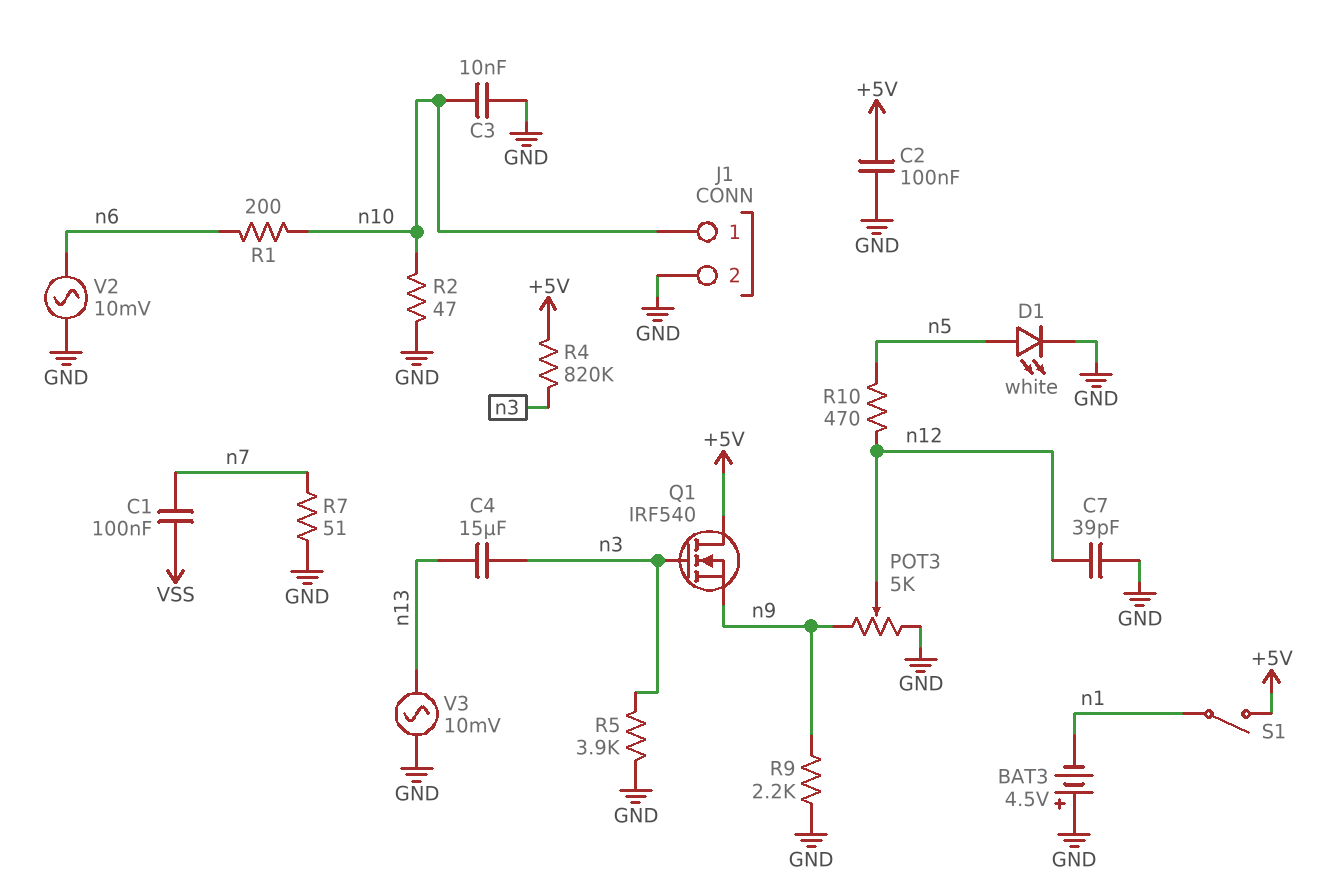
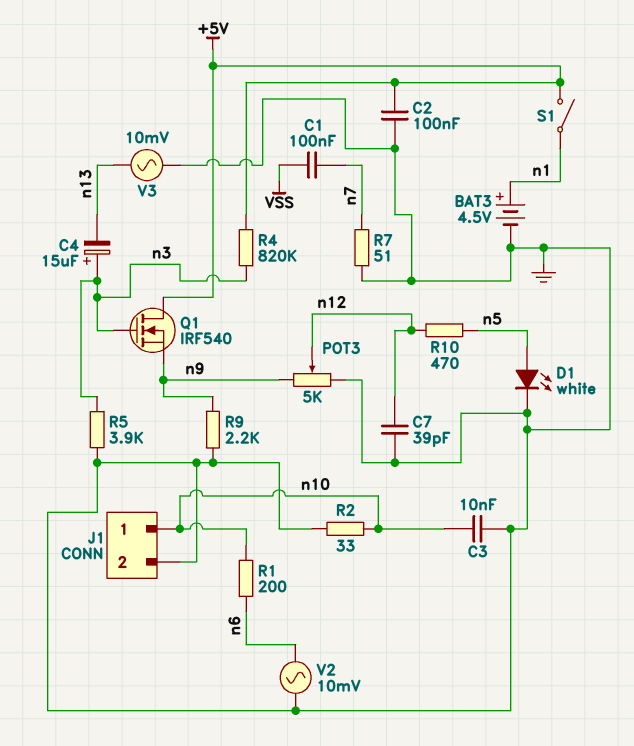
BAT3: 4.5V (plus GND, minus n1) -> 4.5V (plus n1, minus GND)
C4: 15uF (n3, n13) -> 15uF (plus n3, minus n13)
R2: 47 (GND, n10) -> 33 (GND, n10)

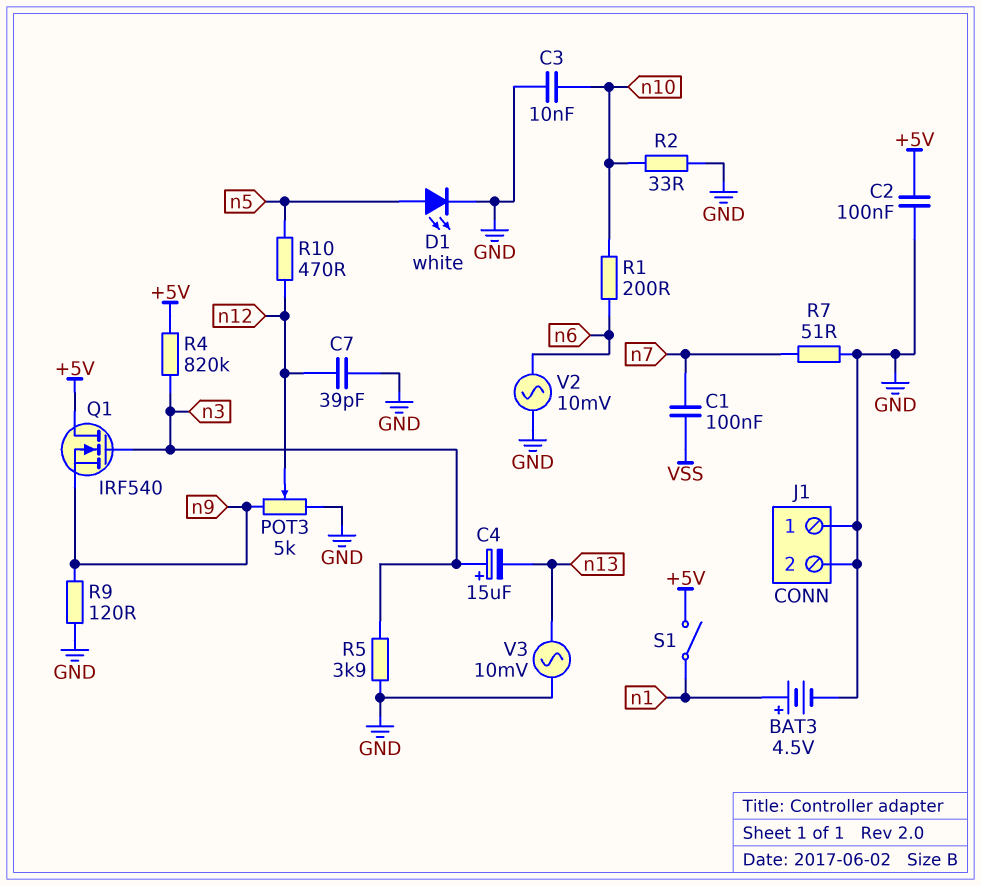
J1 pin 1: n10 -> GND
R9: 2.2k (GND, n9) -> 120 (GND, n9)

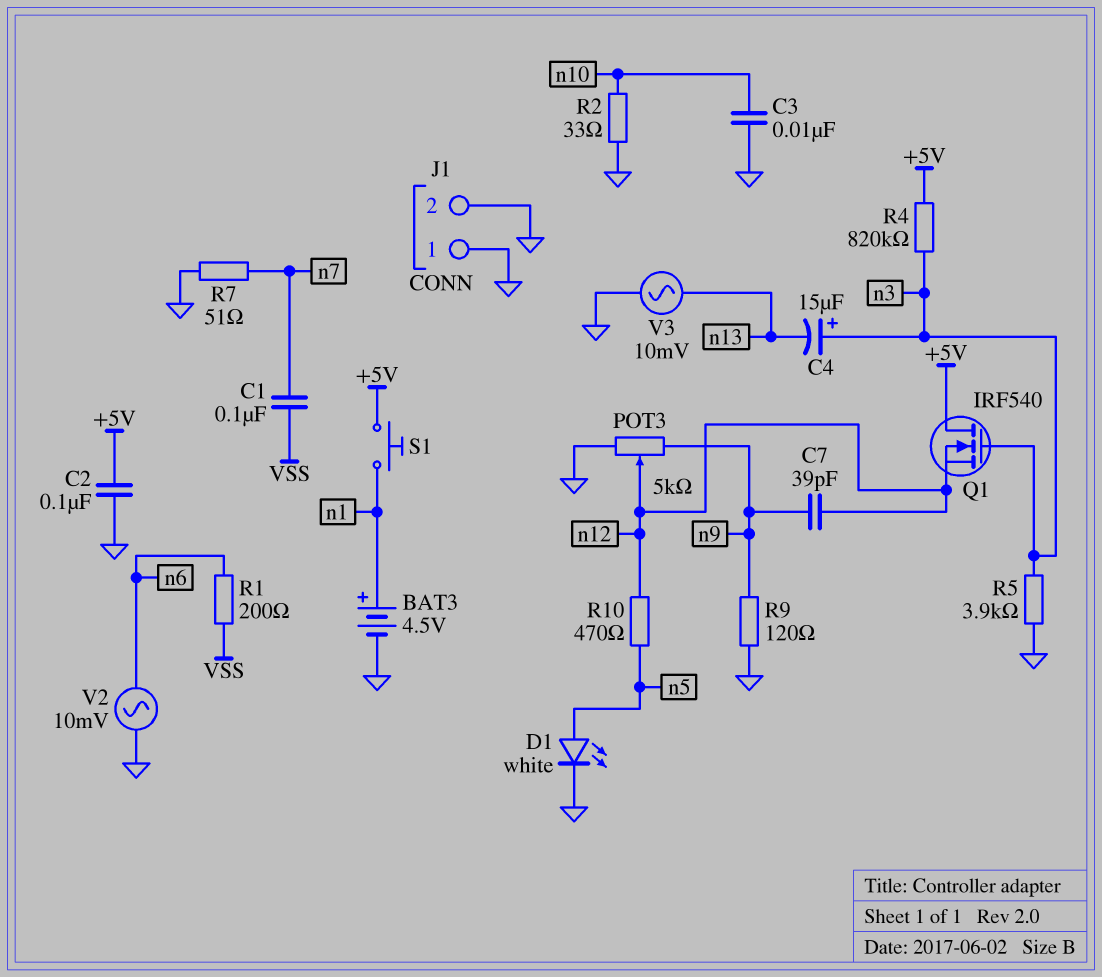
C7: 39pF (GND, n12) -> 39pF (n9, n12)
Q1: NMOS IRF540 (G n3, D +5V, S n9) -> NMOS IRF540 (G n3, D +5V, S n12)
R1: 200 (n6, n10) -> 200 (VSS, n6)
S1: switch (+5V, n1) -> button (+5V, n1)

